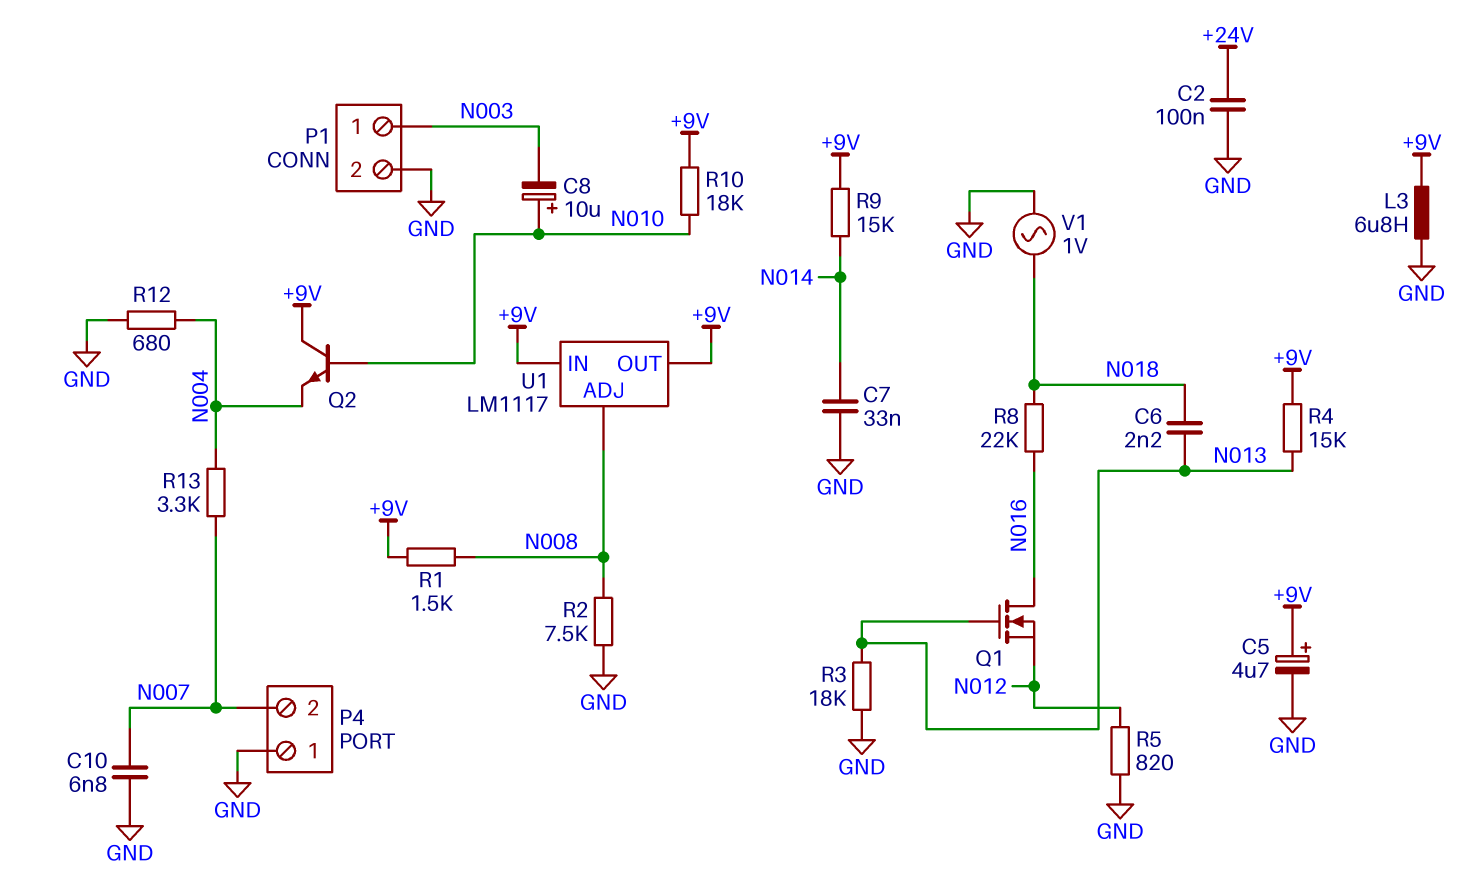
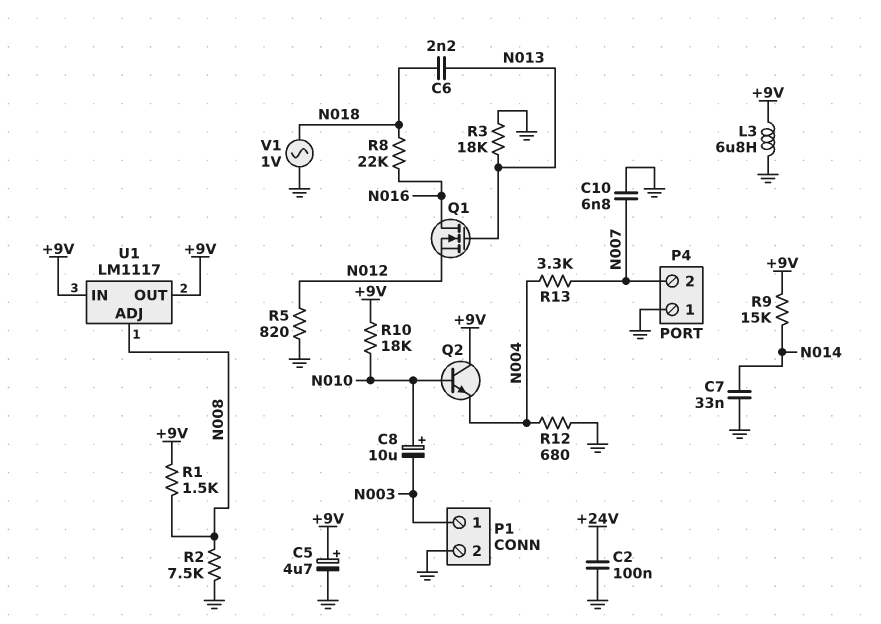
R4: 15k (+9V, N013) -> none

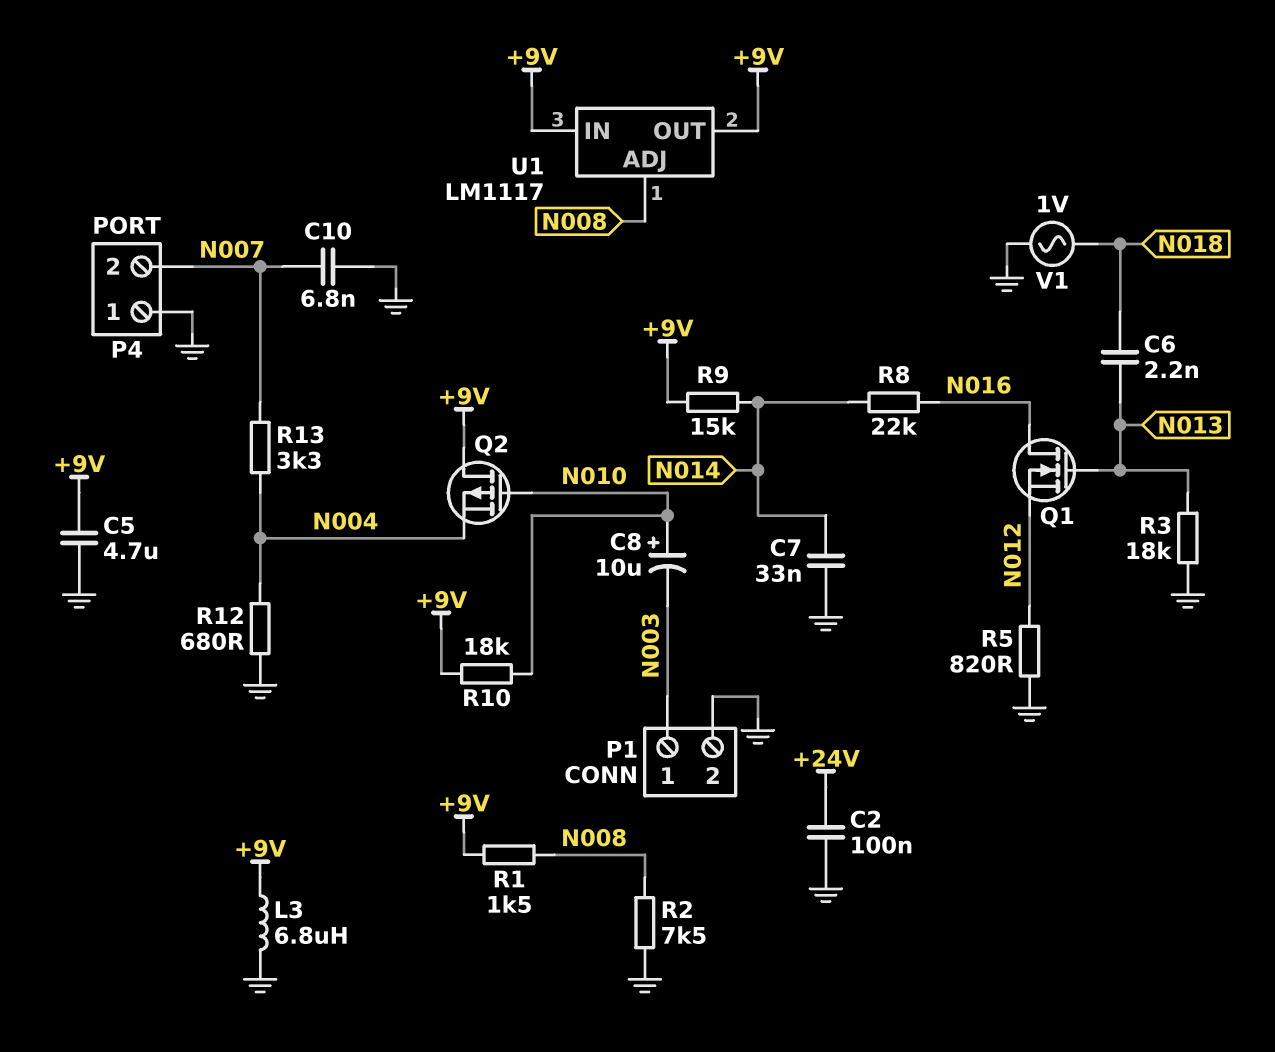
C5: 4.7uF (plus +9V, minus GND) -> 4.7uF (+9V, GND)
Q2: NPN (B N010, C +9V, E N004) -> PMOS (G N010, D +9V, S N004)
R8: 22k (N016, N018) -> 22k (N014, N016)

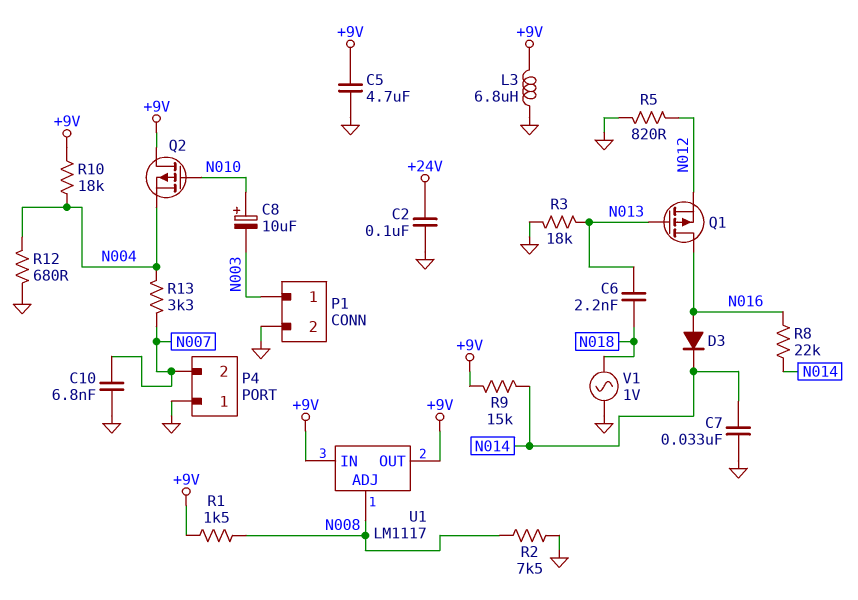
D3: none -> diode (A N016, K N014)
Q1: NMOS (G N013, D N016, S N012) -> PMOS (G N013, D N016, S N012)
R10: 18k (+9V, N010) -> 18k (+9V, N004)

